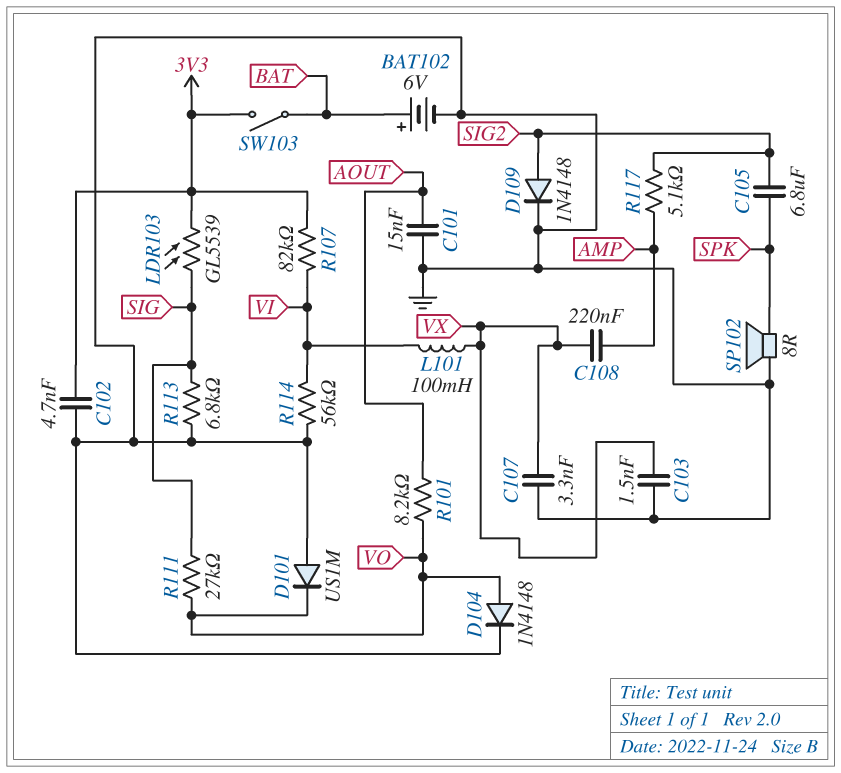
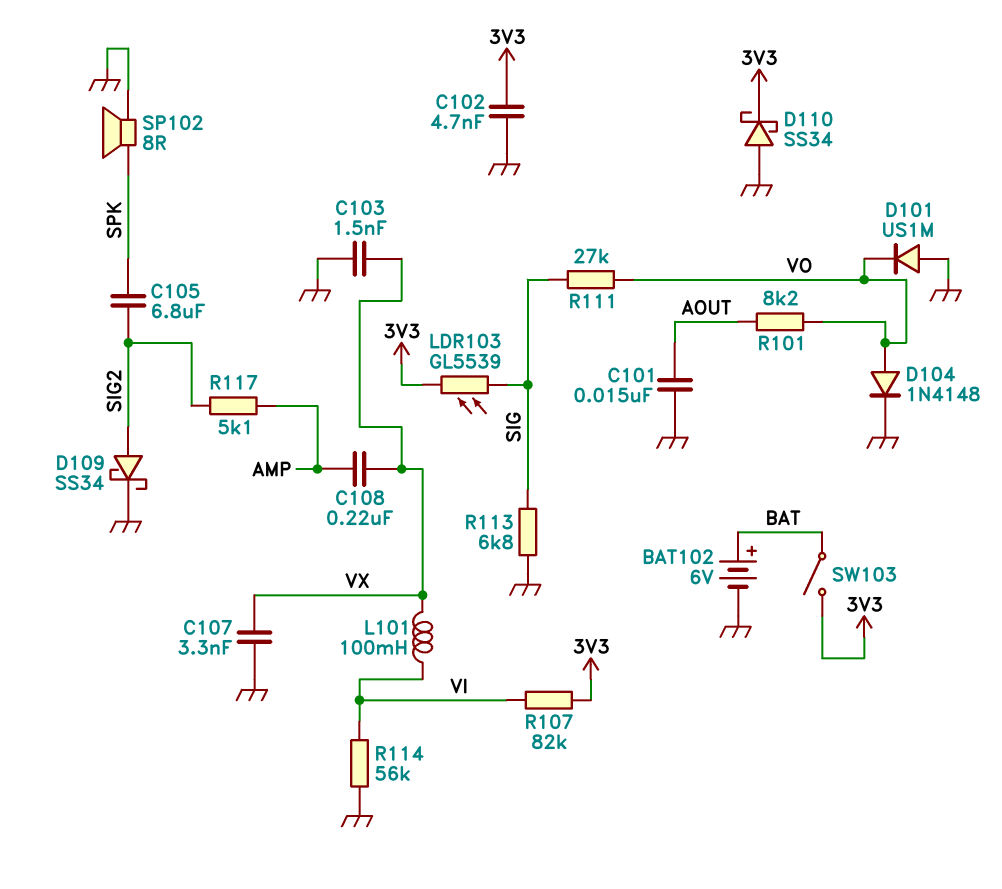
D109: diode 1N4148 (A SIG2, K GND) -> schottky SS34 (A SIG2, K GND)
D110: none -> schottky SS34 (A GND, K 3V3)

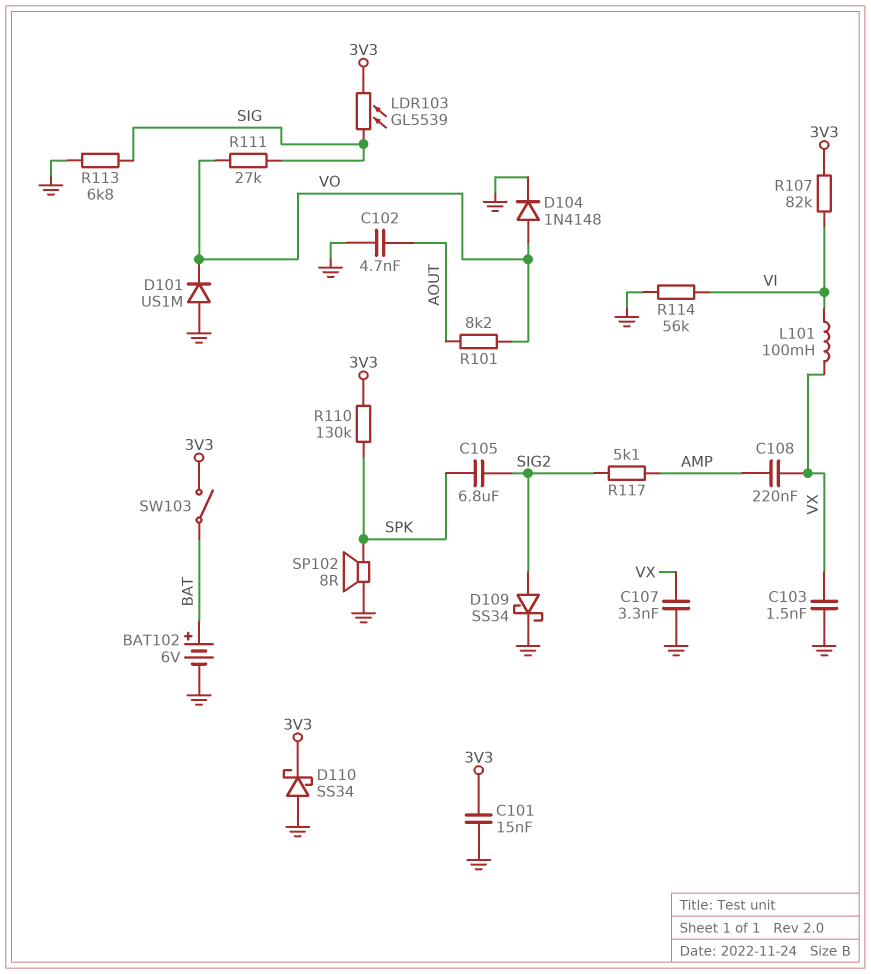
C101: 15nF (AOUT, GND) -> 15nF (3V3, GND)
C102: 4.7nF (3V3, GND) -> 4.7nF (AOUT, GND)
R110: none -> 130k (3V3, SPK)

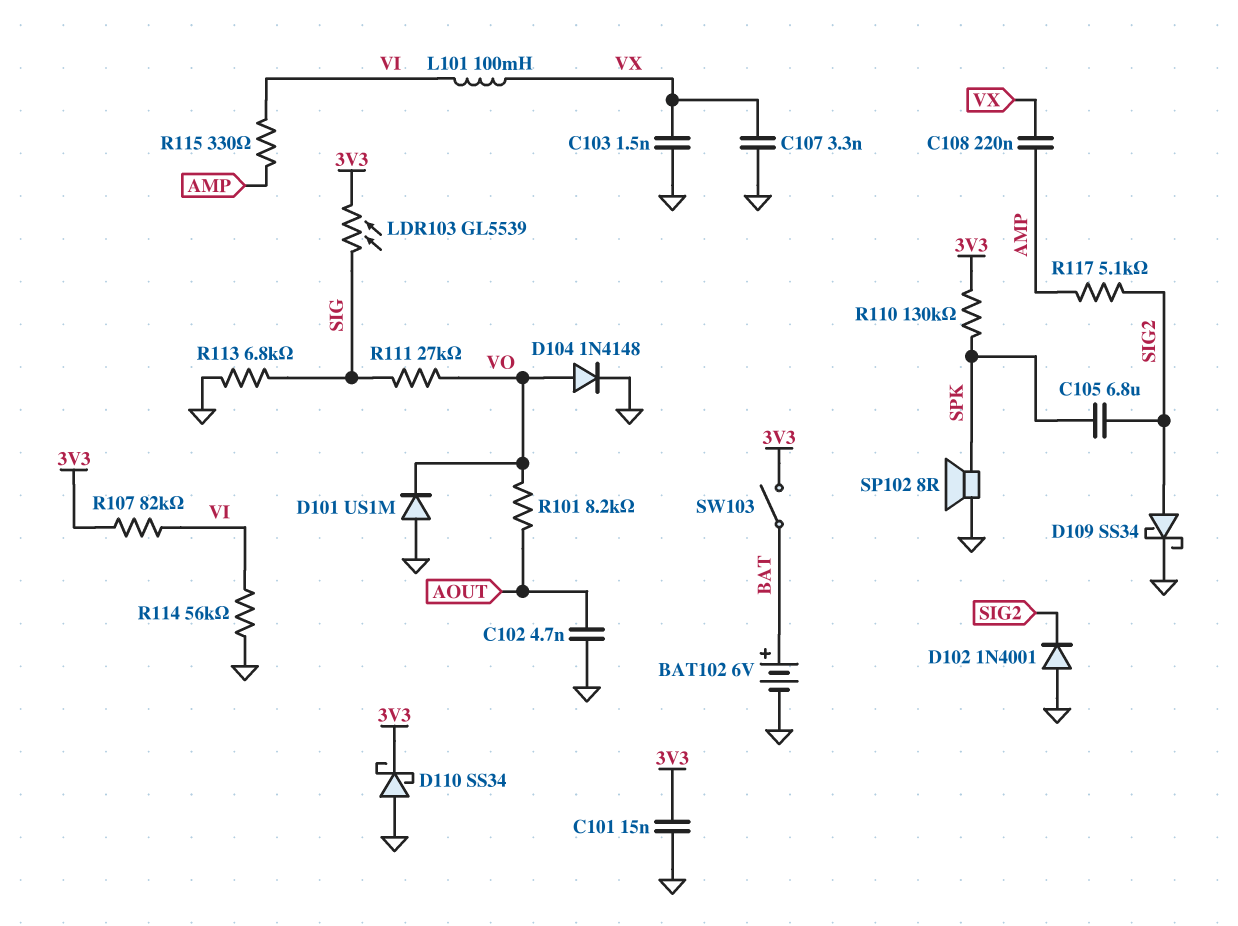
D102: none -> diode 1N4001 (A GND, K SIG2)
R115: none -> 330 (AMP, VI)

